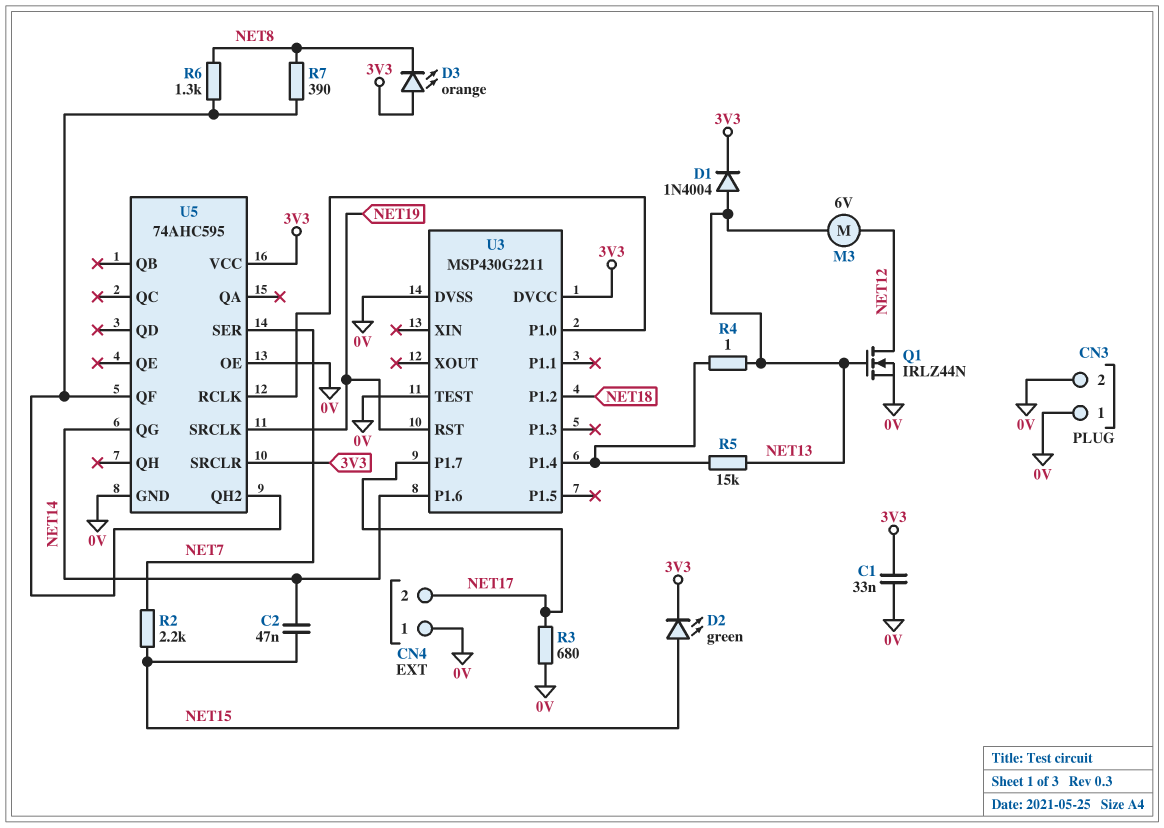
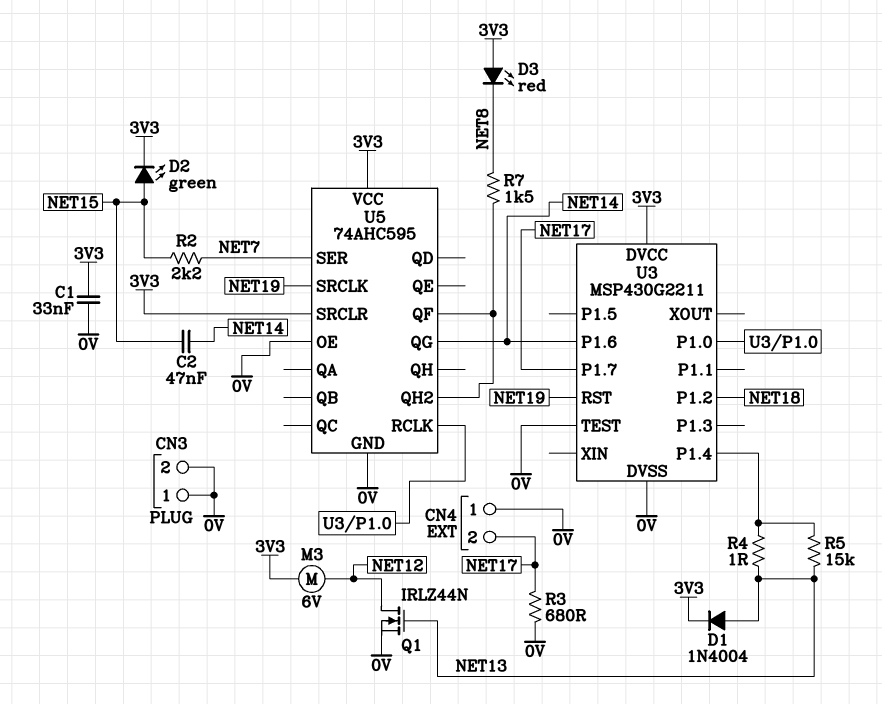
D3: LED orange (A 3V3, K NET8) -> LED red (A 3V3, K NET8)
M3: motor 6V (NET12, NET13) -> motor 6V (3V3, NET12)
R6: 1.3k (NET8, U5/QF) -> none
R7: 390 (NET8, U5/QF) -> 1.5k (NET8, U5/QF)

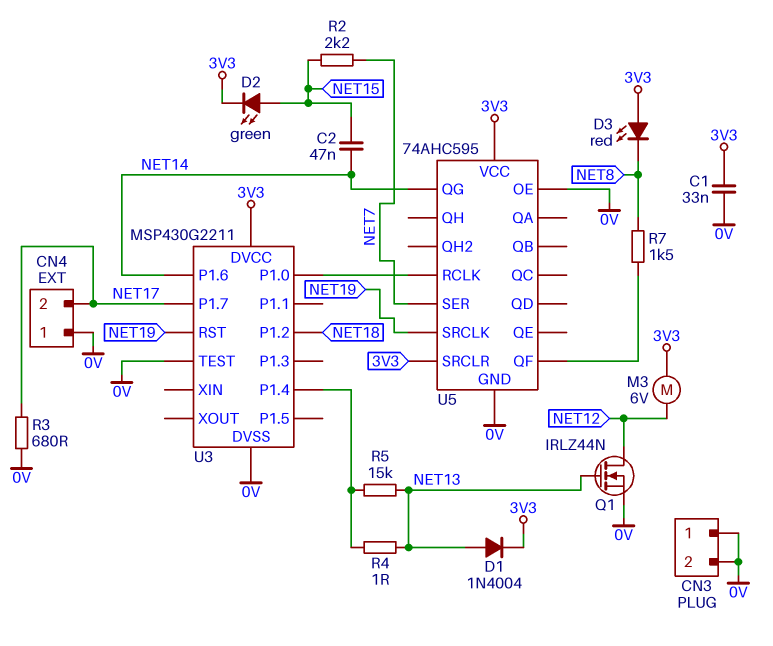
U5 pin QH2: U5/QF -> none

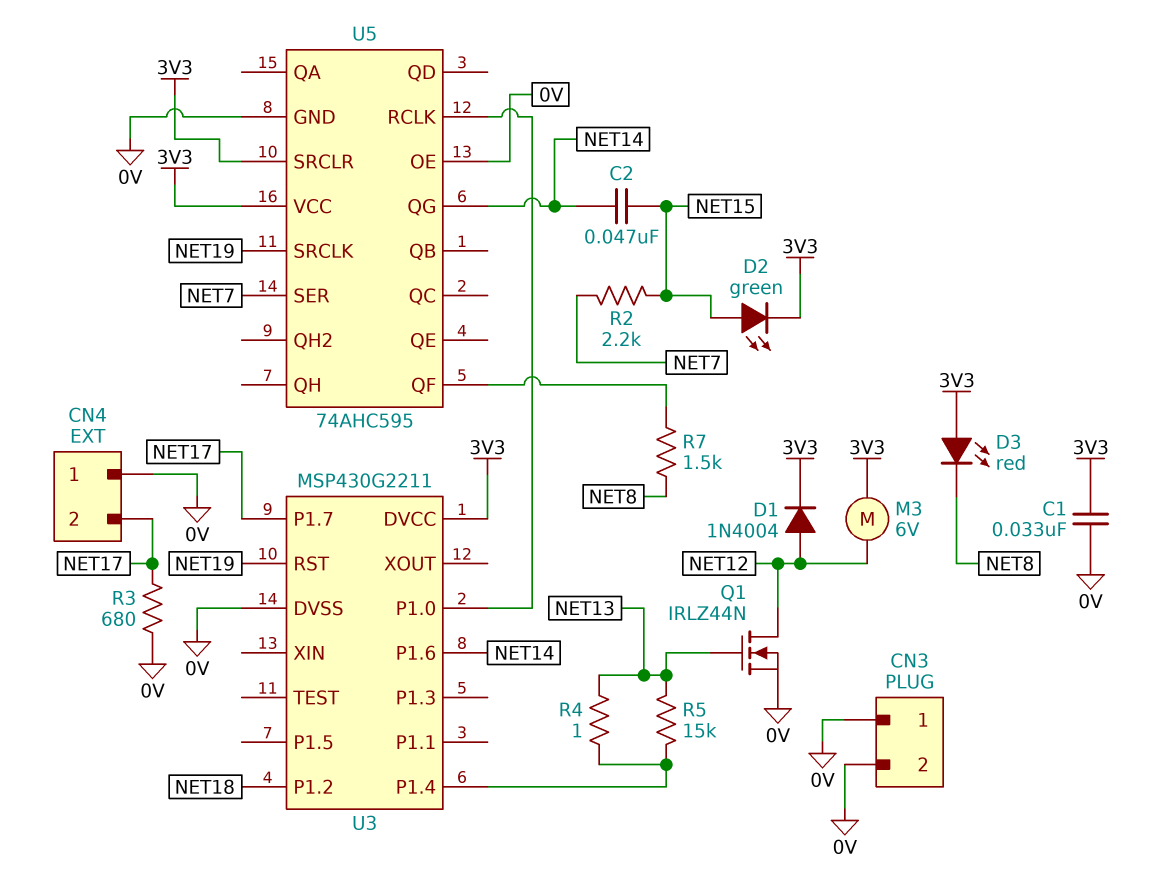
D1: diode 1N4004 (A NET13, K 3V3) -> diode 1N4004 (A NET12, K 3V3)
U3 pin TEST: 0V -> none

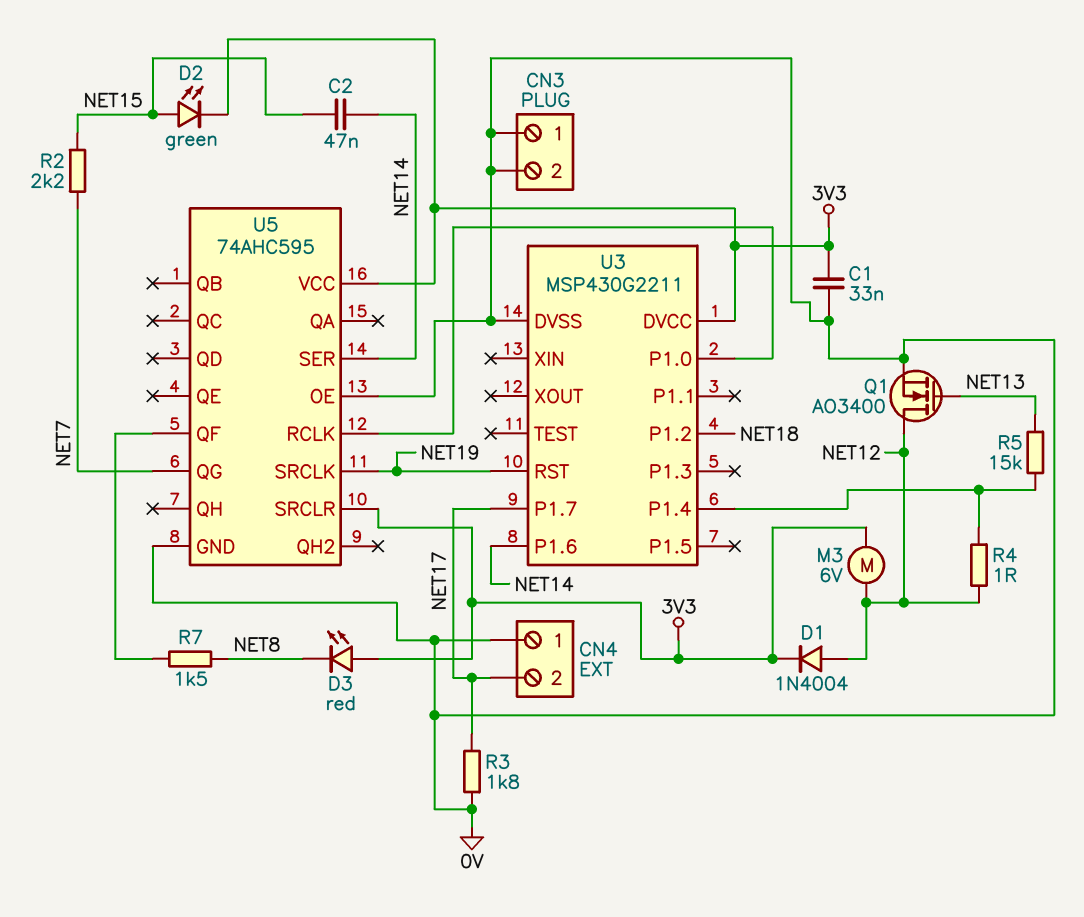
Q1: NMOS IRLZ44N (G NET13, D NET12, S 0V) -> NMOS AO3400 (G NET13, D NET12, S 0V)
R3: 680 (0V, NET17) -> 1.8k (0V, NET17)
R4: 1 (NET13, U3/P1.4) -> 1 (NET12, U3/P1.4)
U5 pin QG: NET14 -> NET7
U5 pin SER: NET7 -> NET14

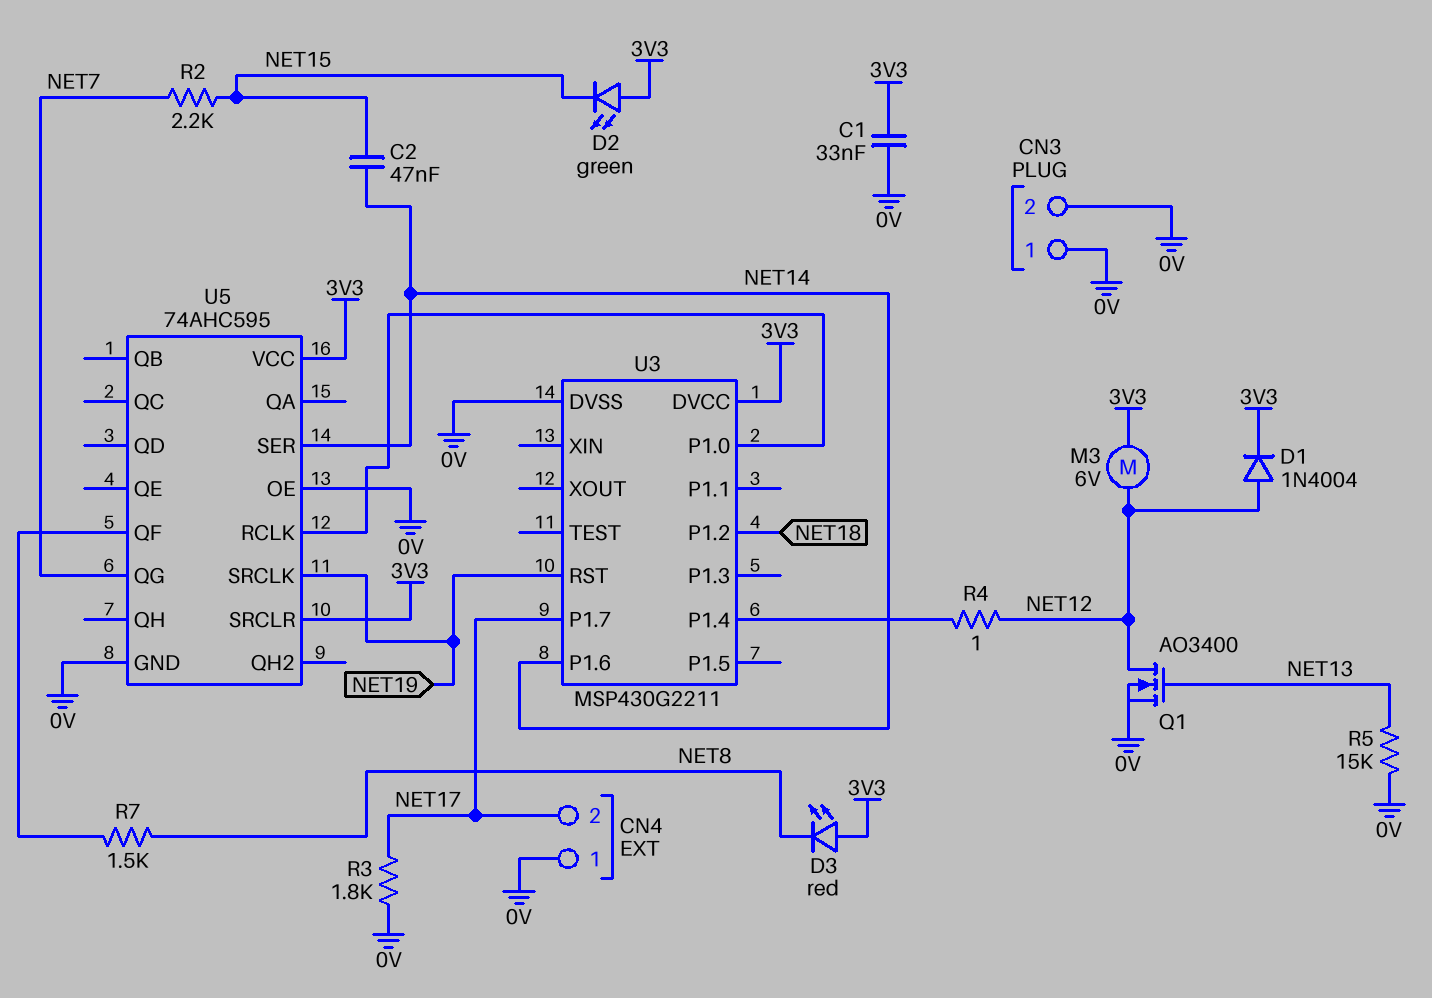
D2: LED green (A NET15, K 3V3) -> LED green (A 3V3, K NET15)
R5: 15k (NET13, U3/P1.4) -> 15k (0V, NET13)

